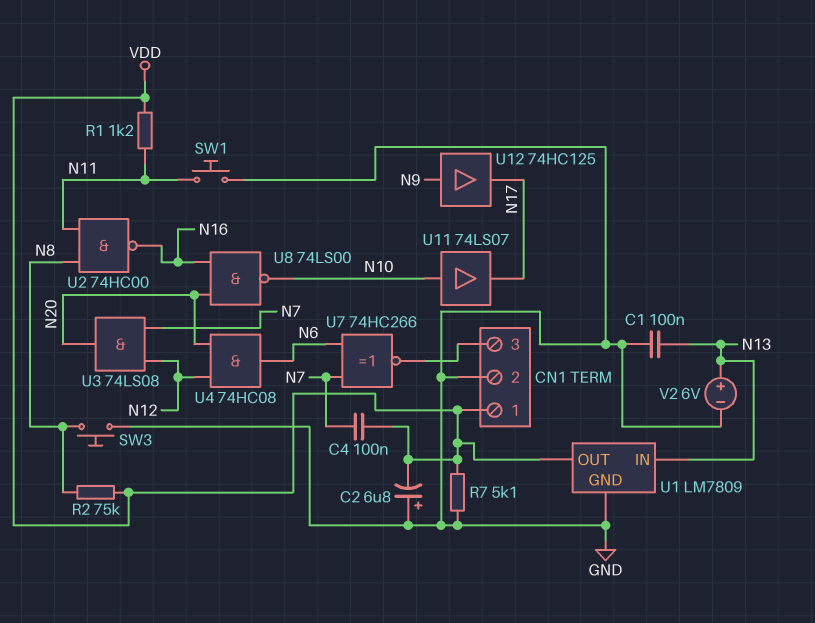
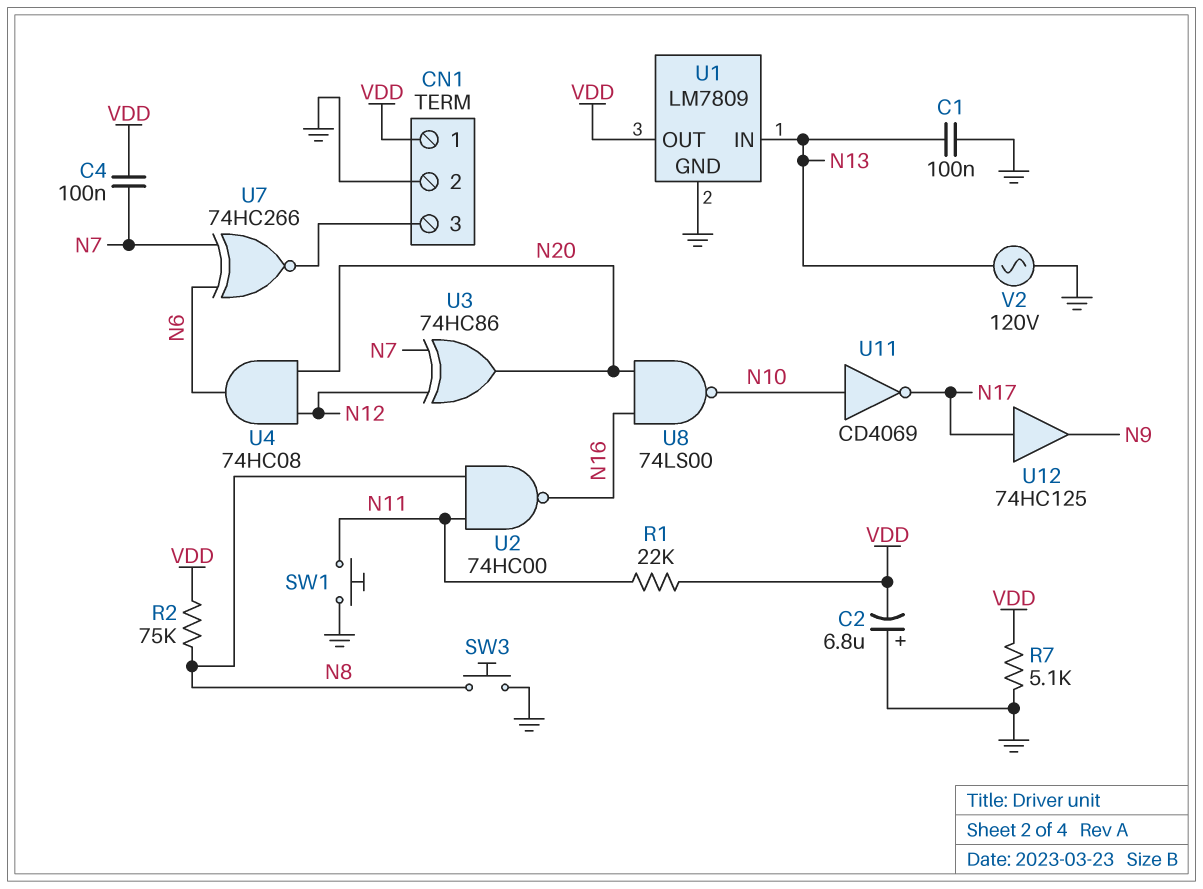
R1: 1.2k (N11, VDD) -> 22k (N11, VDD)
U3: AND 74LS08 (in N7, in N12, out N20) -> XOR 74HC86 (in N7, in N12, out N20)
U11: buffer 74LS07 (in N10, out N17) -> NOT CD4069 (in N10, out N17)
U12: buffer 74HC125 (in N9, out N17) -> buffer 74HC125 (in N17, out N9)
V2: 6V (plus N13, minus GND) -> AC 120V (GND, N13)

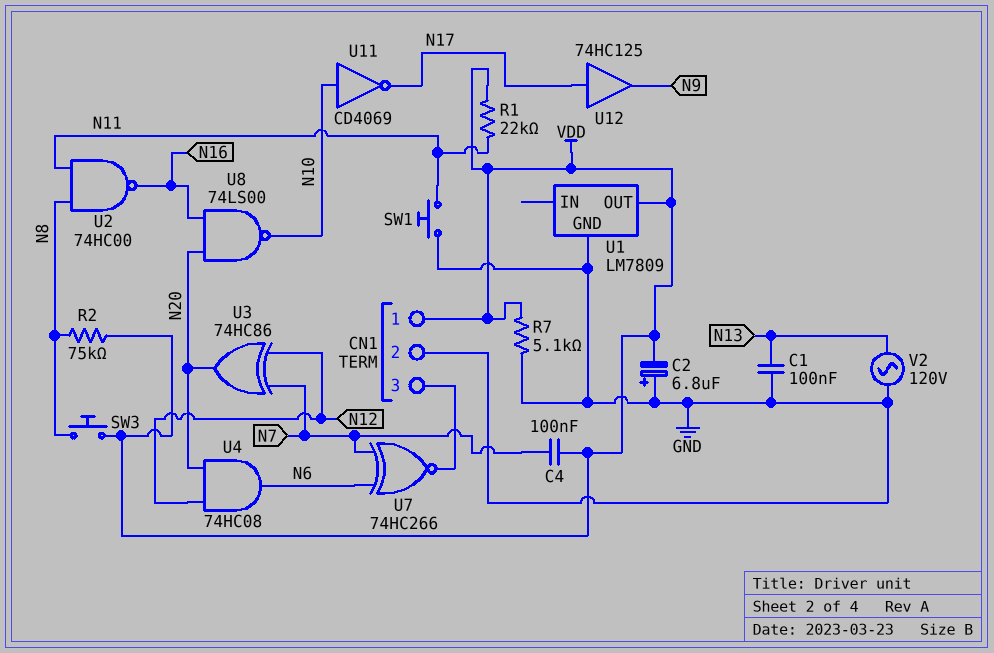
SW3: button (GND, N8) -> button (N8, VDD)
U1 pin IN: N13 -> none

